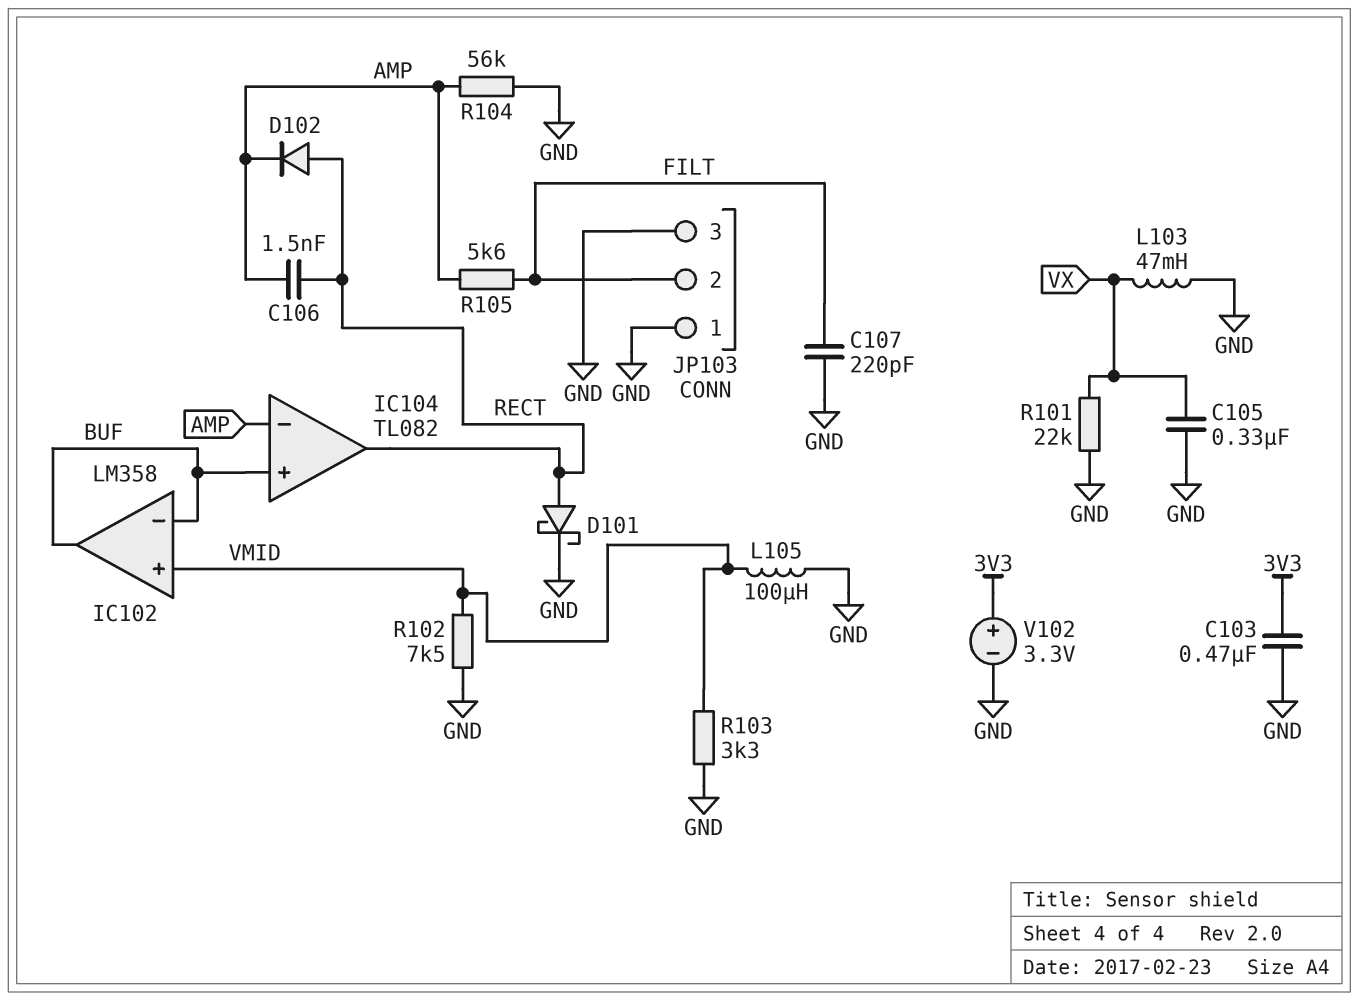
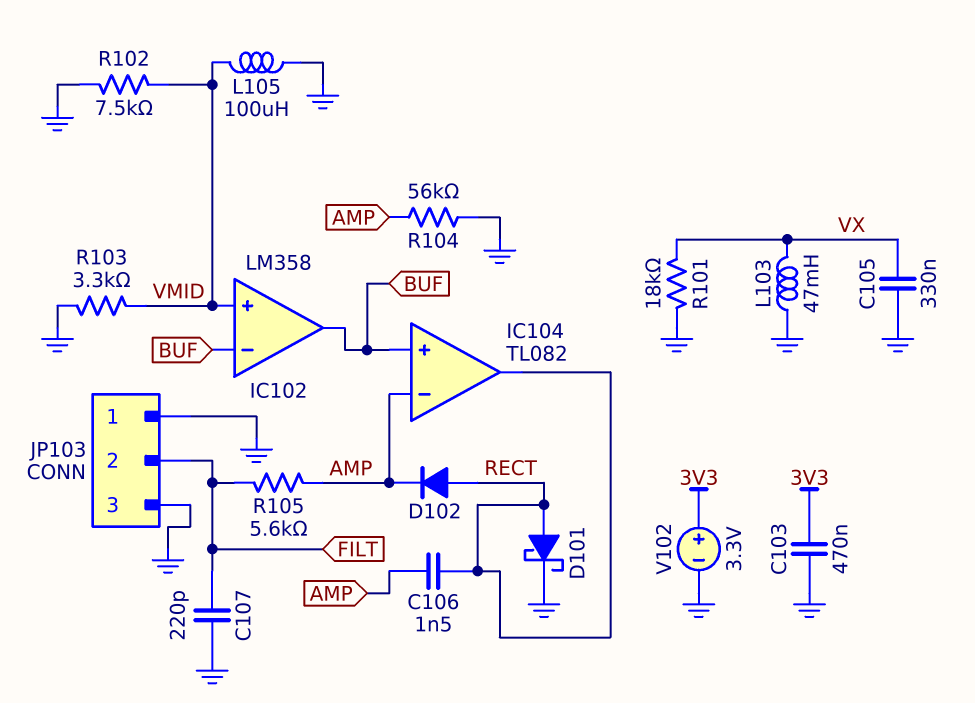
R101: 22k (GND, VX) -> 18k (GND, VX)

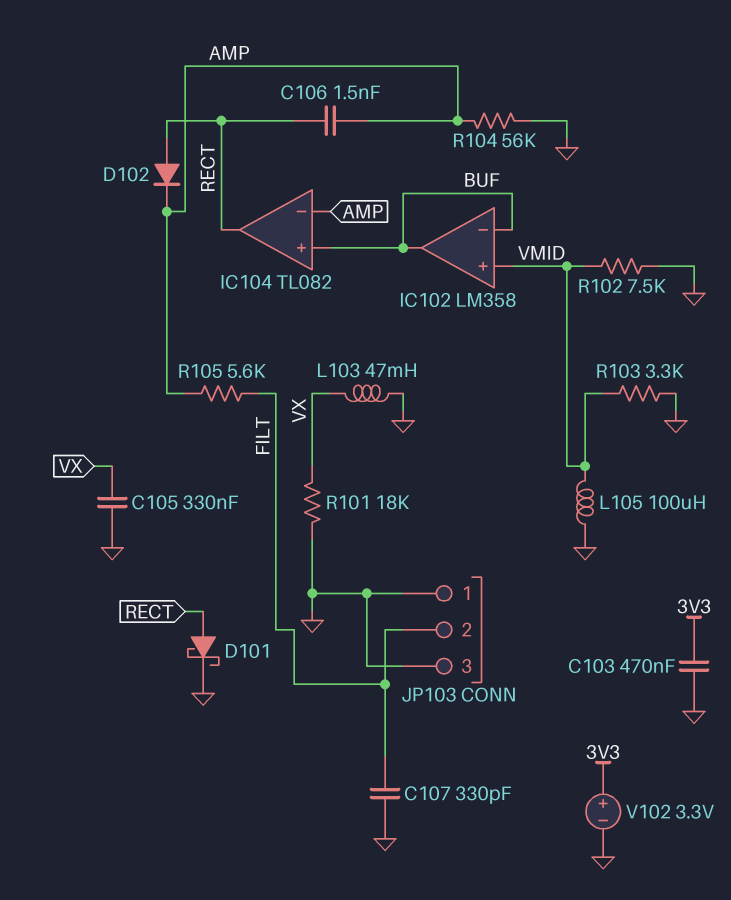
C107: 220pF (FILT, GND) -> 330pF (FILT, GND)

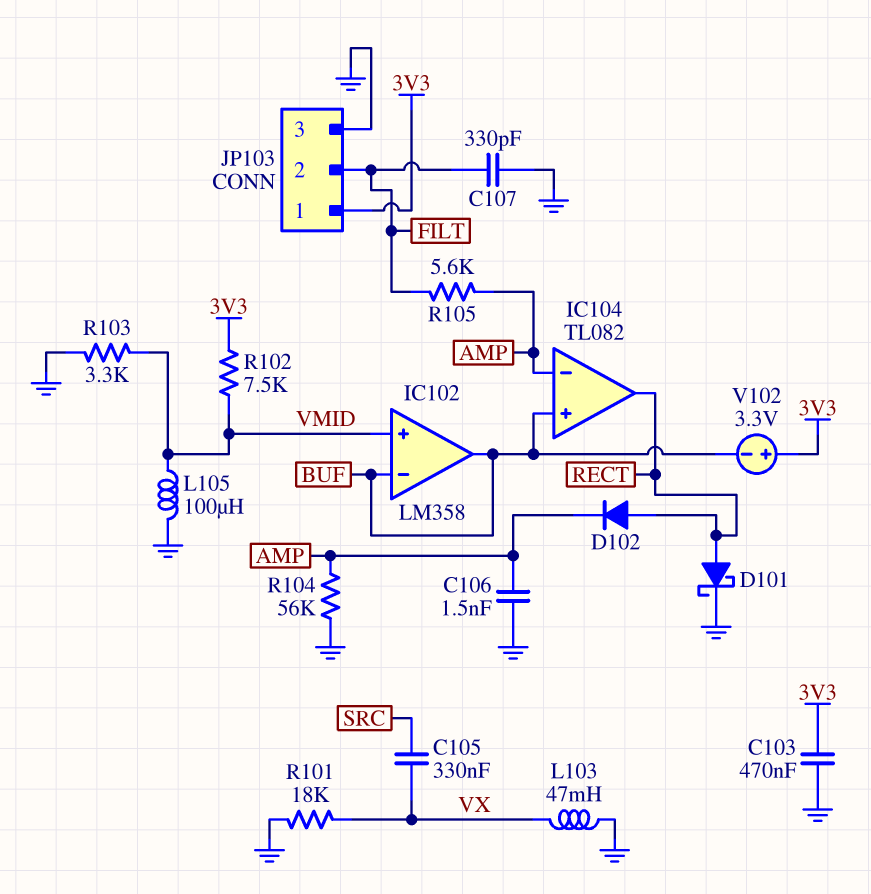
C105: 330nF (GND, VX) -> 330nF (SRC, VX)
C106: 1.5nF (AMP, RECT) -> 1.5nF (AMP, GND)
JP103 pin 1: GND -> 3V3
R102: 7.5k (GND, VMID) -> 7.5k (3V3, VMID)
V102: 3.3V (plus 3V3, minus GND) -> 3.3V (plus 3V3, minus BUF)

